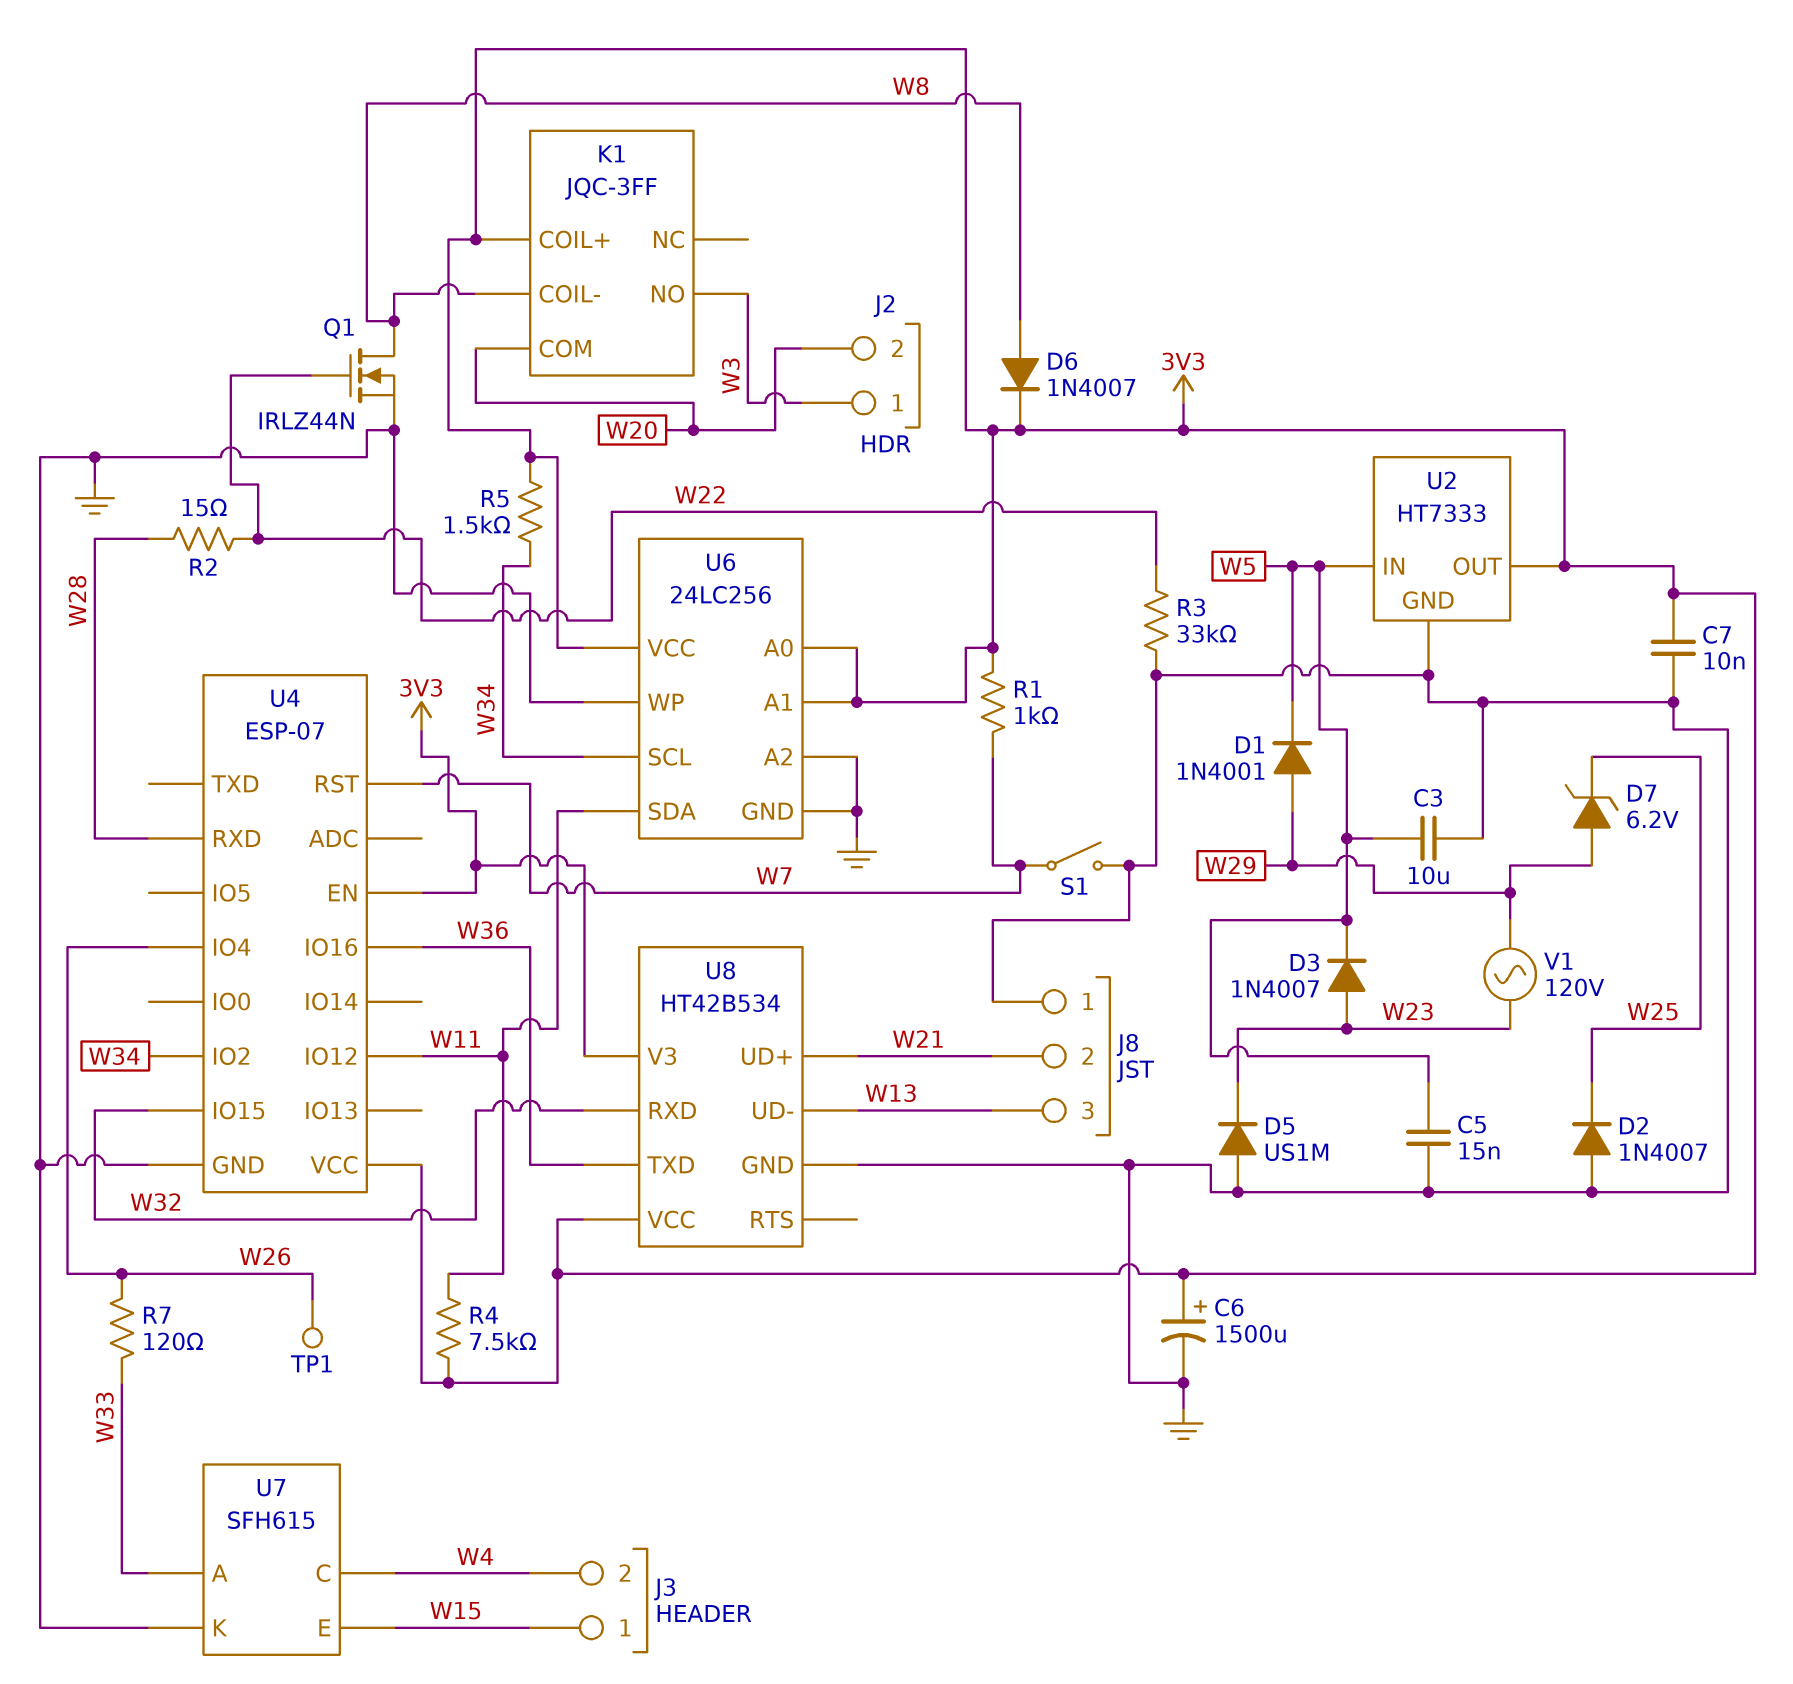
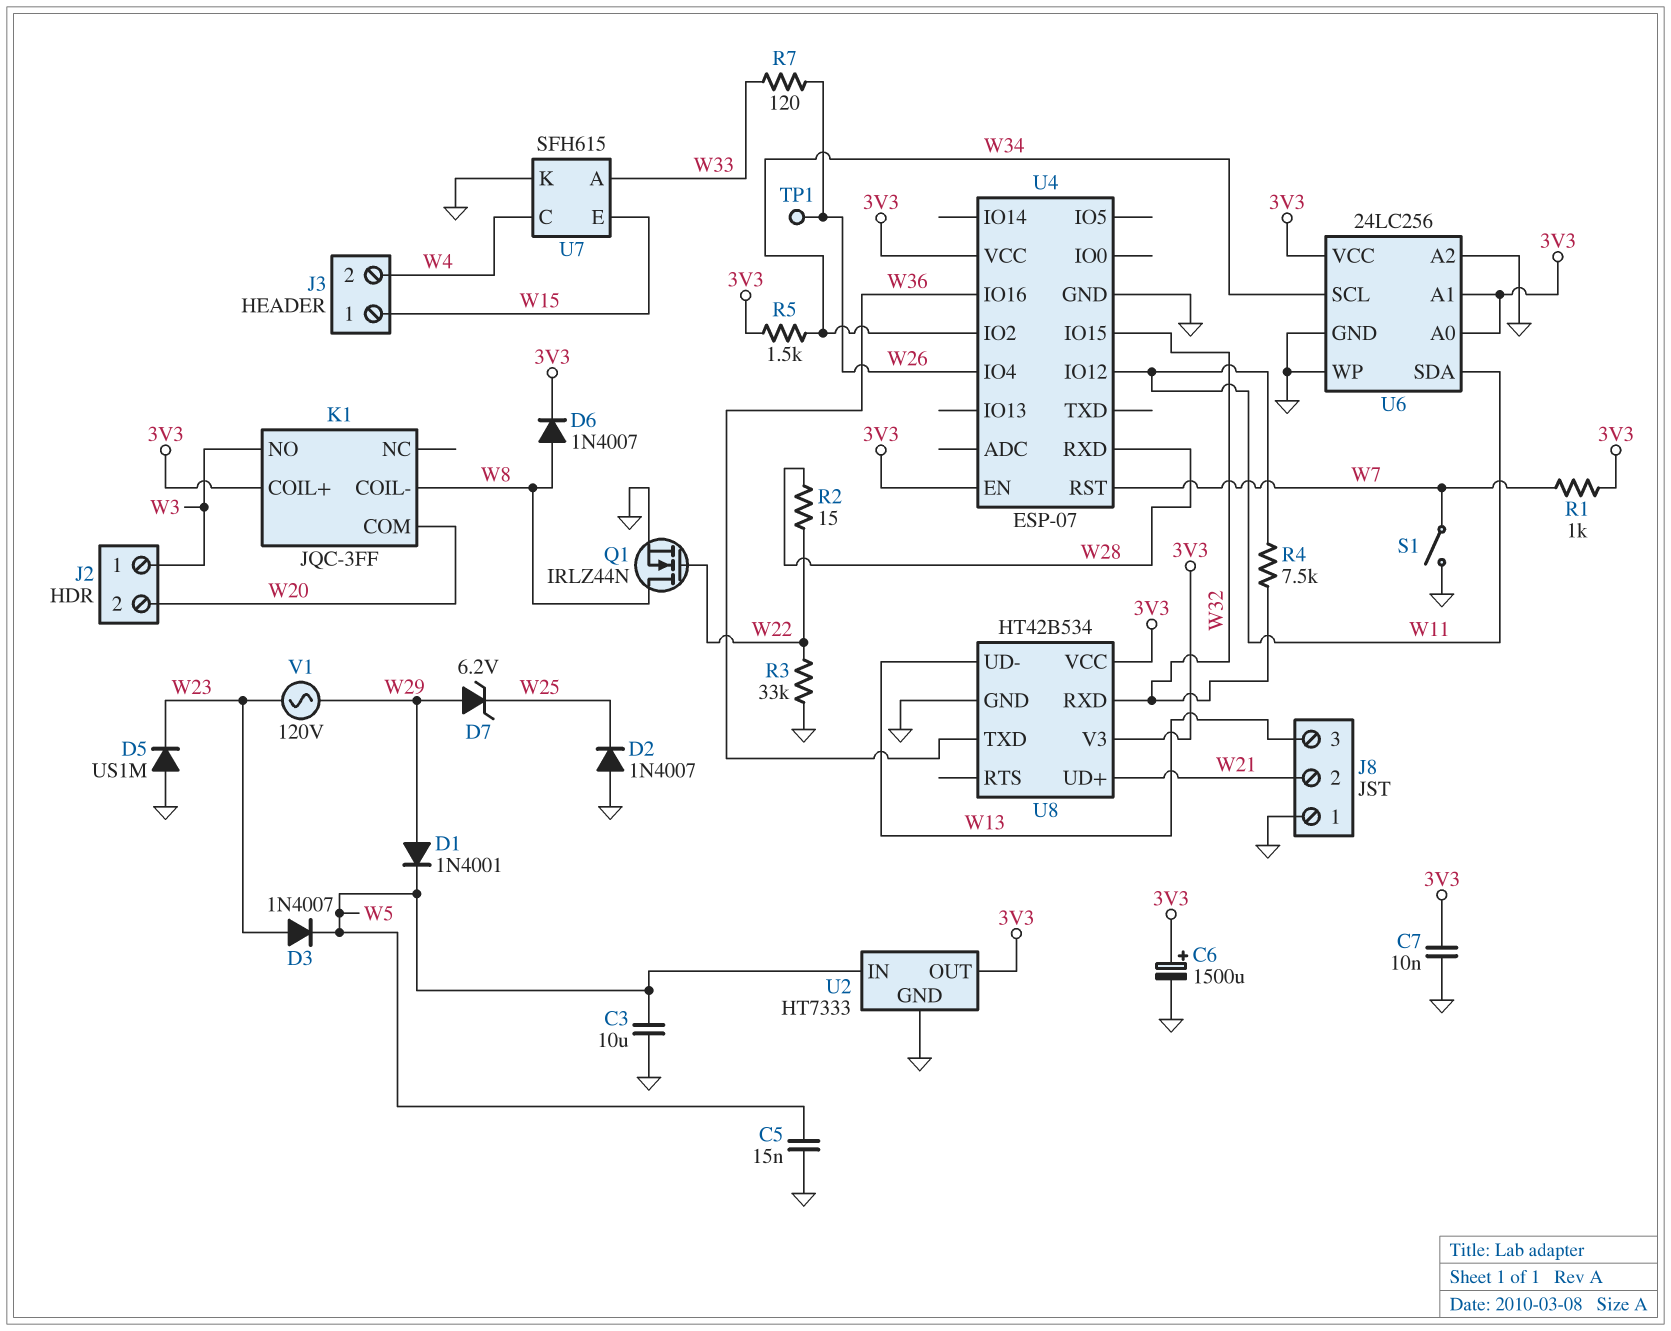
R4: 7.5k (3V3, W11) -> 7.5k (W11, W32)

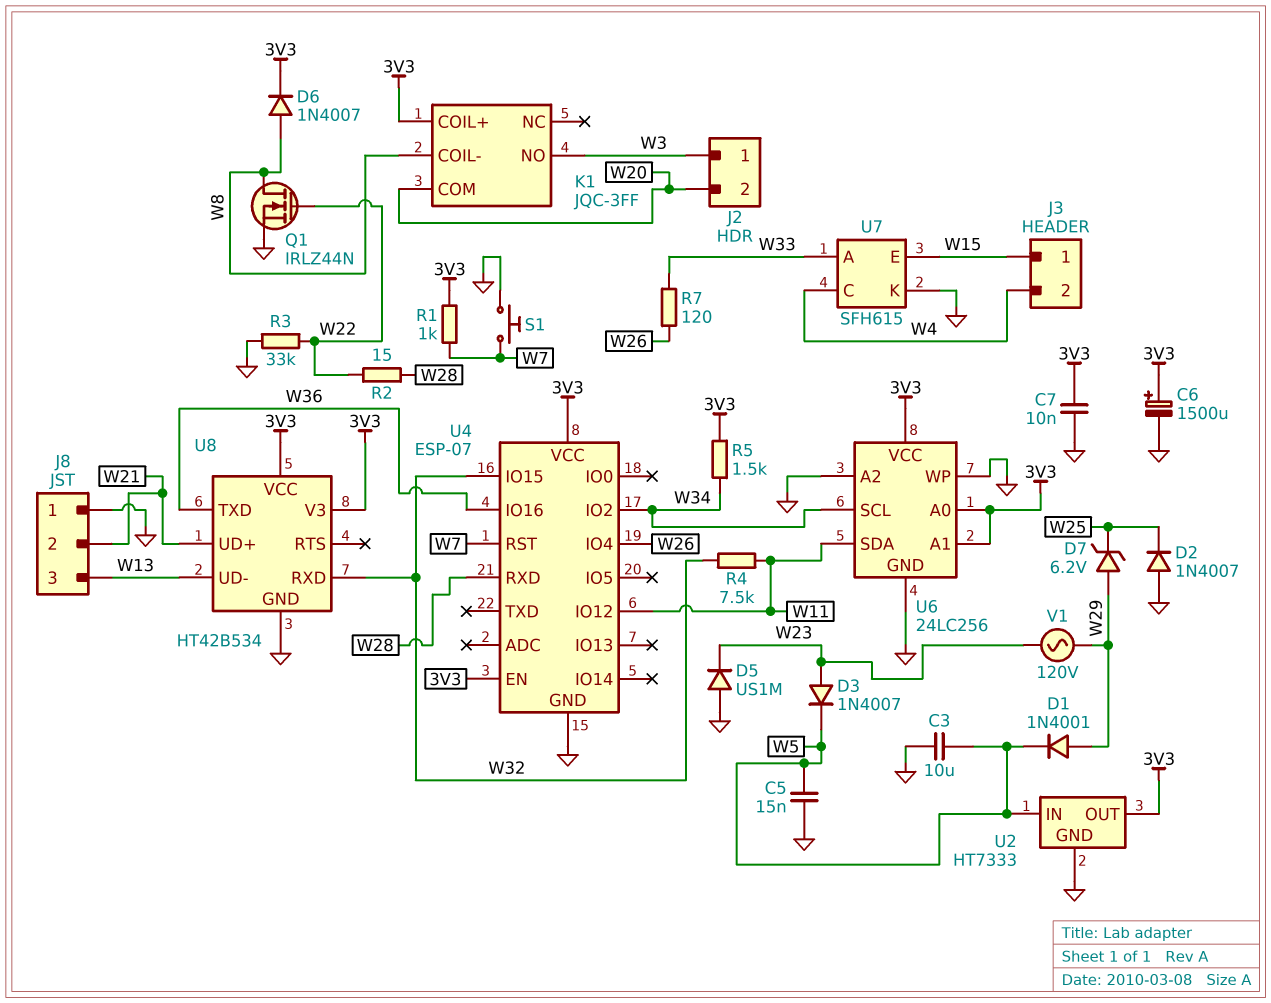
S1: switch (GND, W7) -> button (GND, W7)
TP1: test point (W26) -> none

